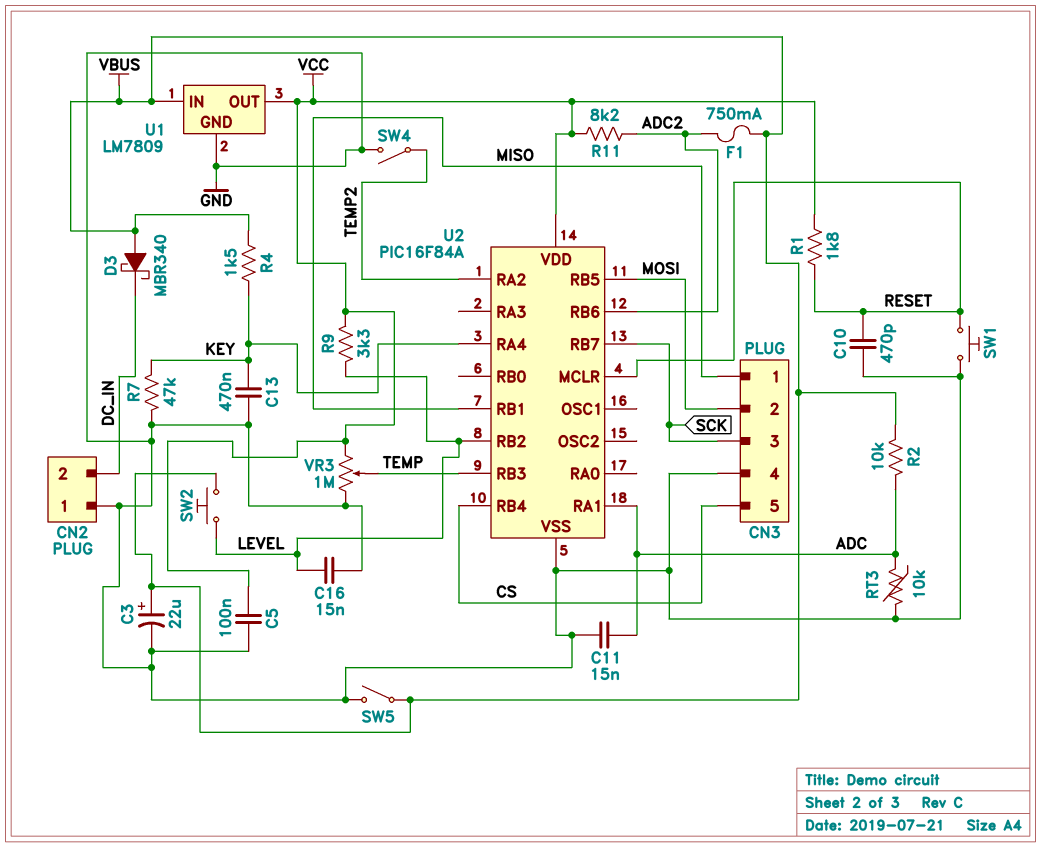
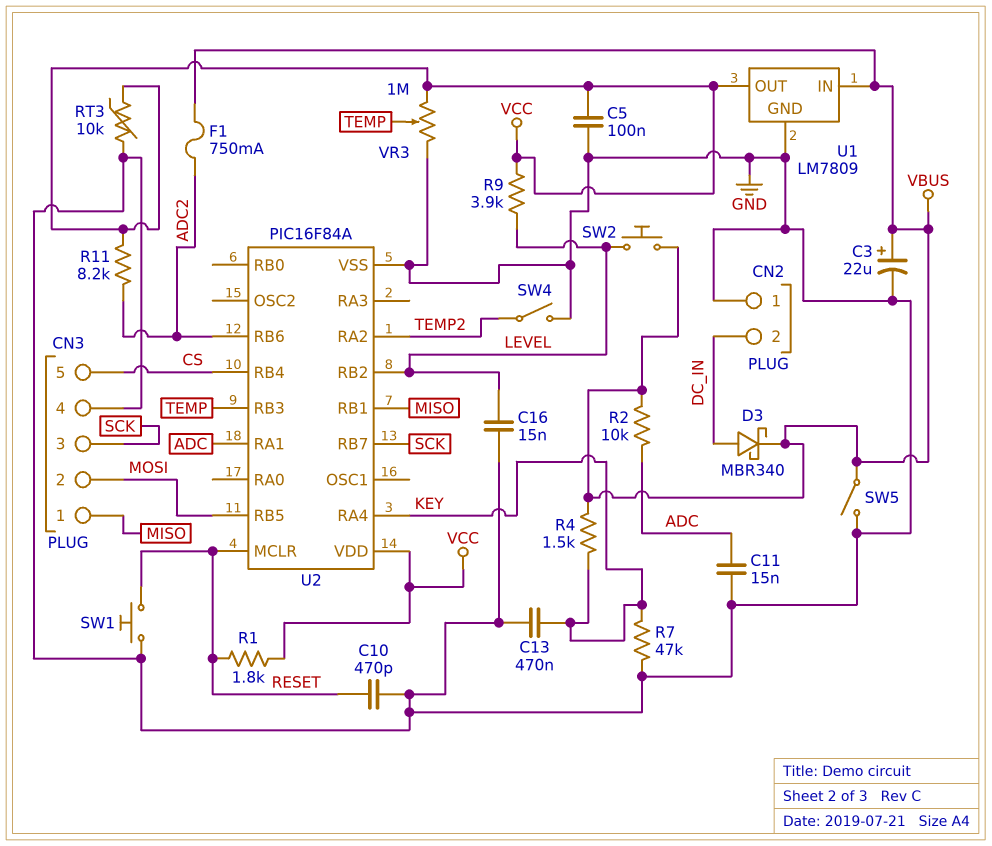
D3: schottky MBR340 (A VBUS, K DC_IN) -> schottky MBR340 (A DC_IN, K VBUS)
R9: 3.3k (LEVEL, VCC) -> 3.9k (LEVEL, VCC)
RT3: 10k (ADC, GND) -> 10k (GND, VCC)

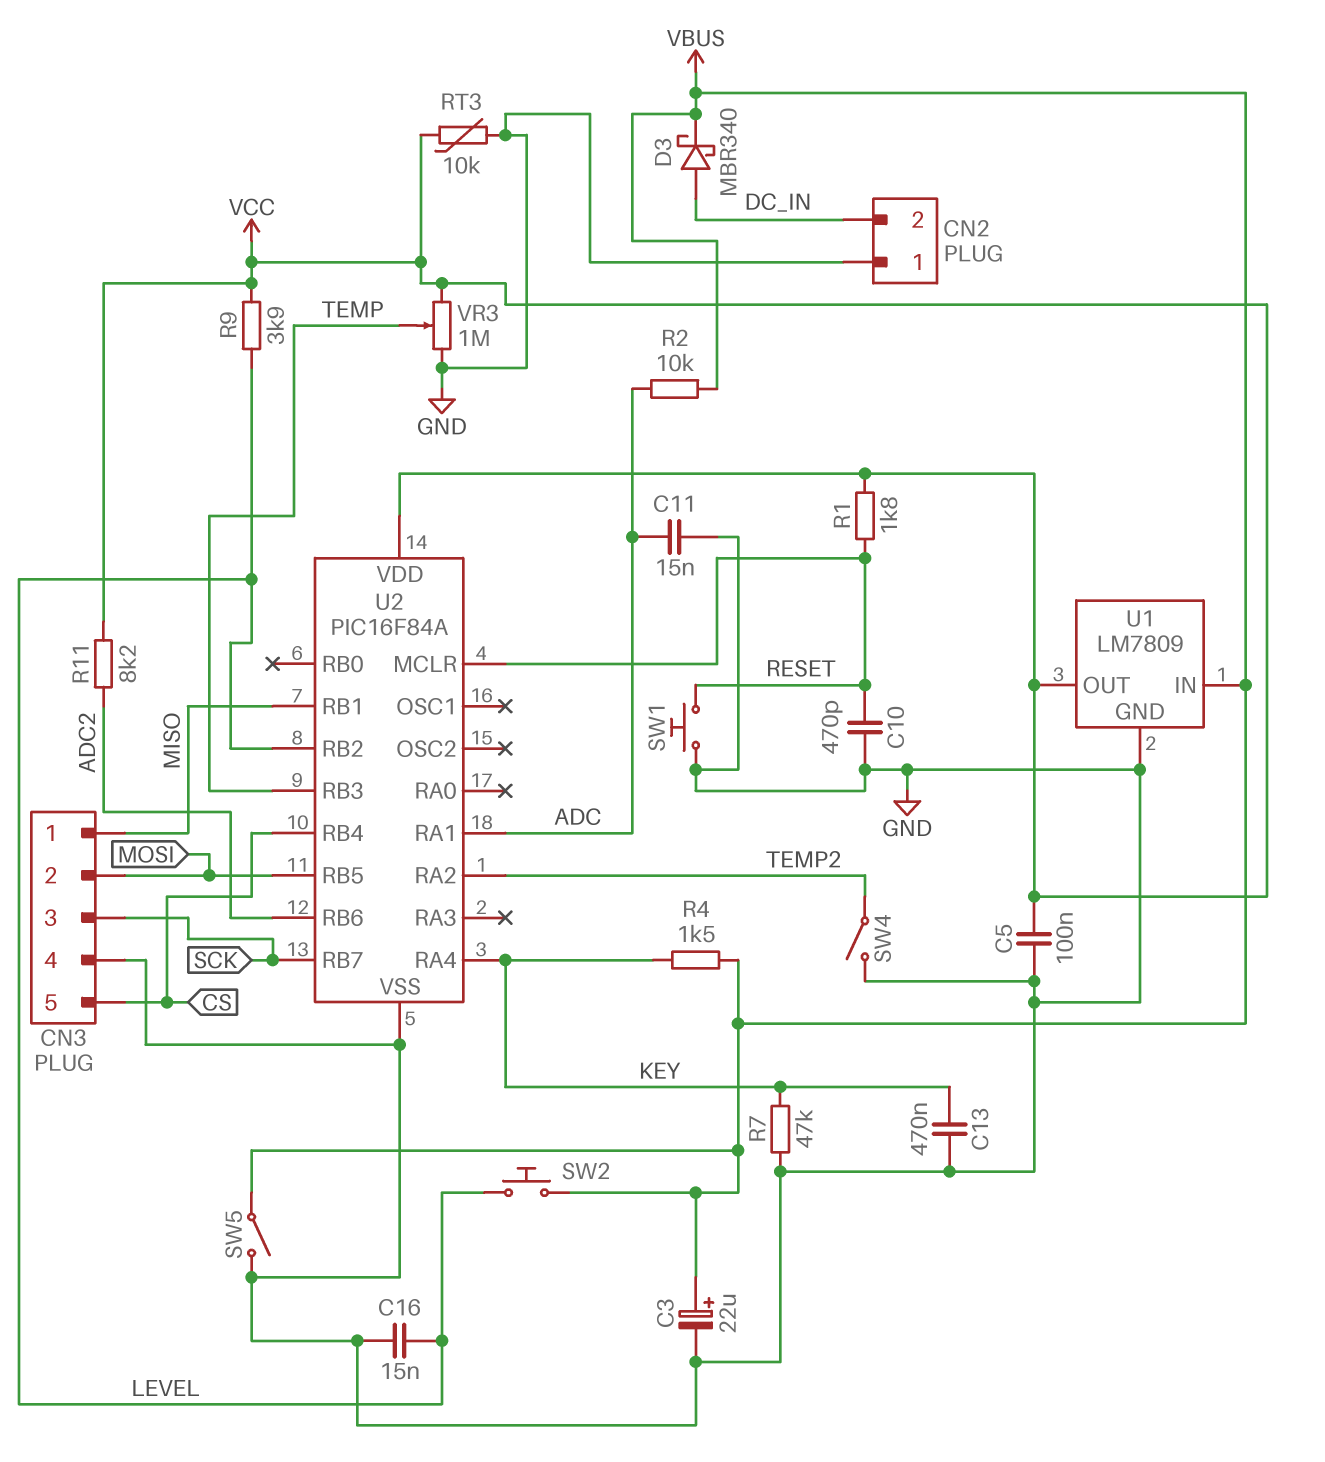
F1: 750mA (ADC2, VBUS) -> none

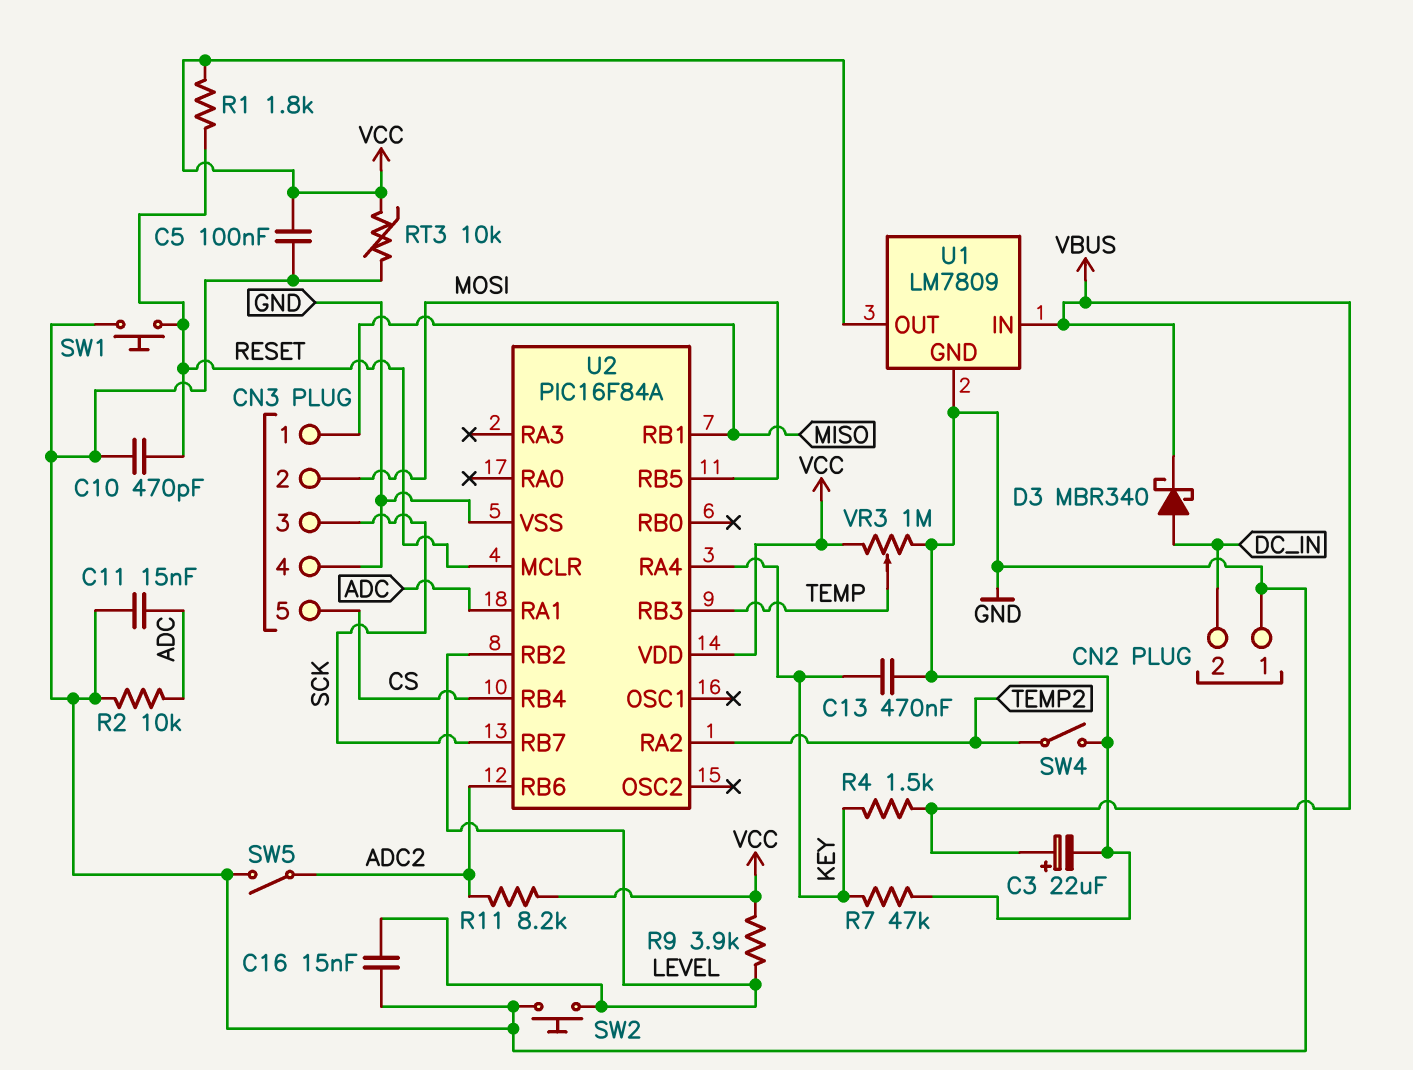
R2: 10k (ADC, VBUS) -> 10k (ADC, GND)
SW2: button (LEVEL, VBUS) -> button (GND, LEVEL)
SW5: switch (GND, VBUS) -> switch (ADC2, GND)

